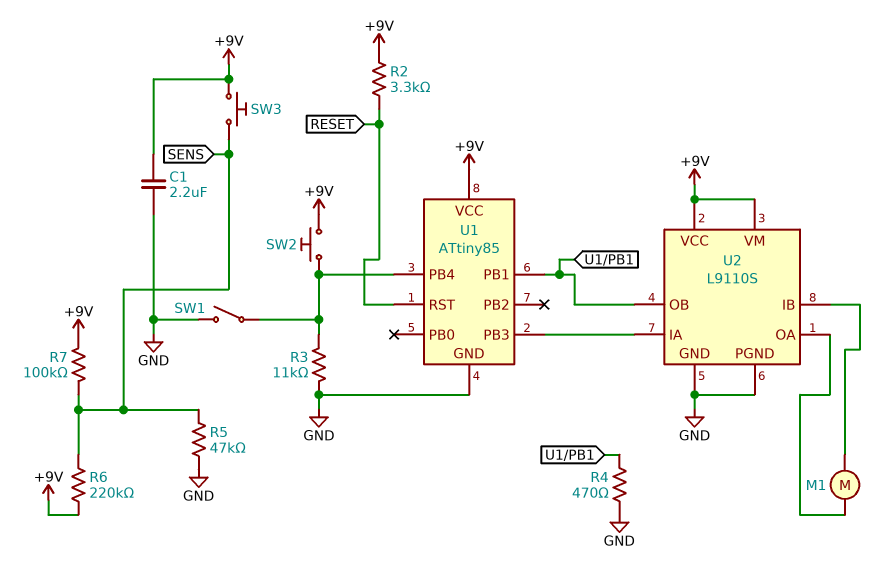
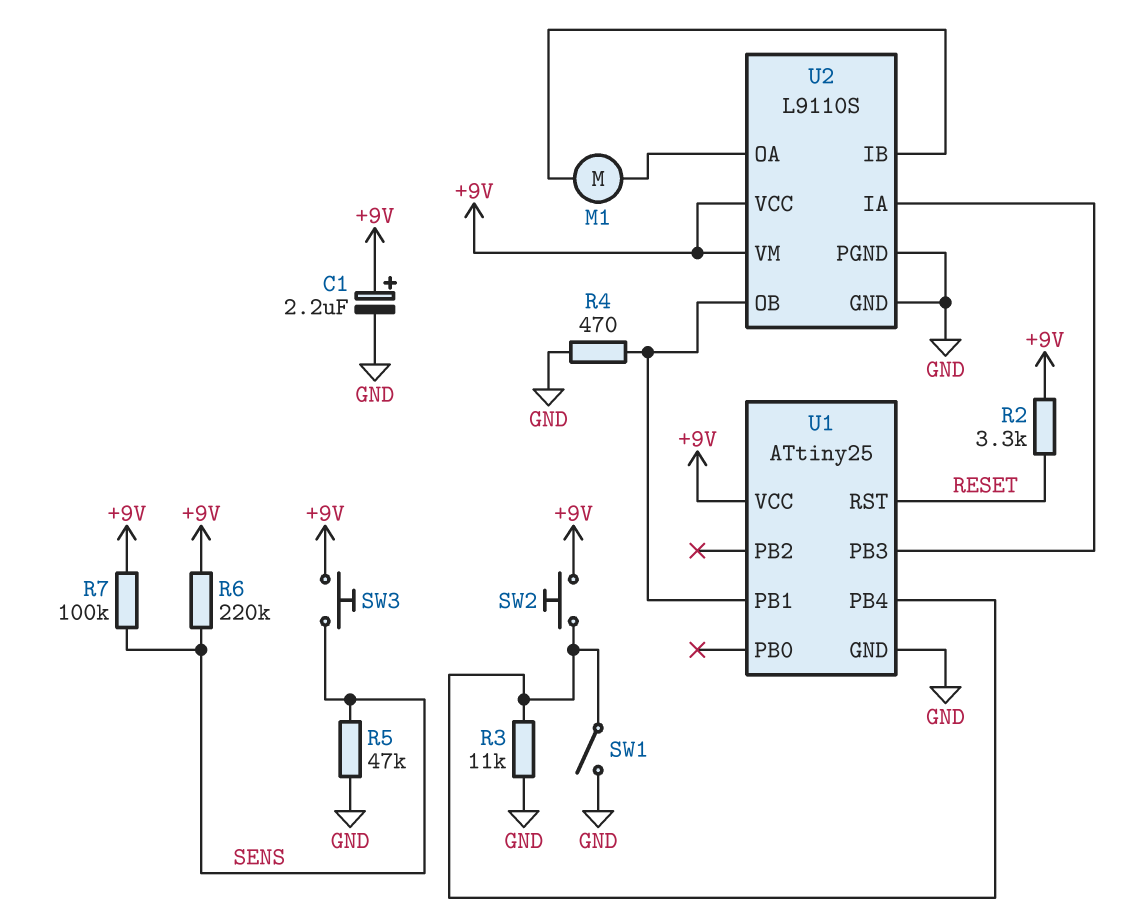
C1: 2.2uF (+9V, GND) -> 2.2uF (plus +9V, minus GND)
U1: ATtiny85 -> ATtiny25

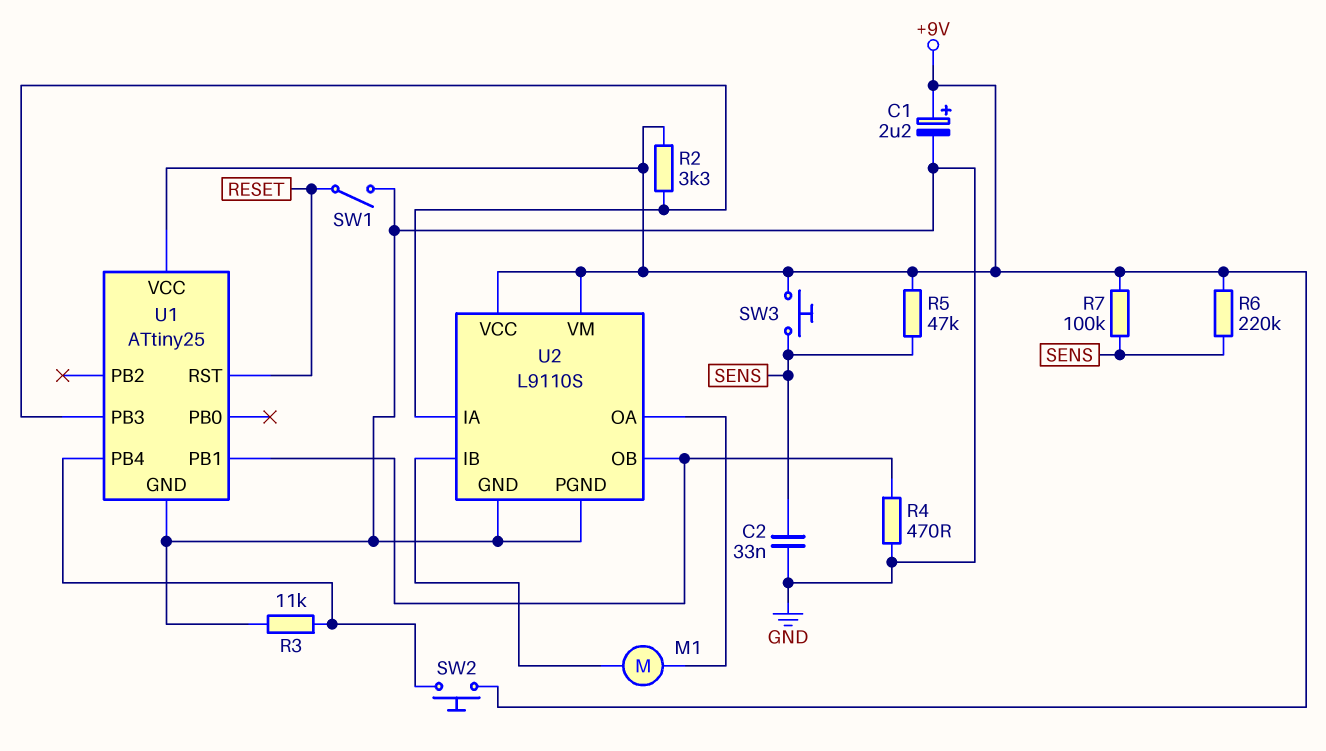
C2: none -> 33nF (GND, SENS)
R2: 3.3k (+9V, RESET) -> 3.3k (+9V, U1/PB3)
R5: 47k (GND, SENS) -> 47k (+9V, SENS)
SW1: switch (GND, U1/PB4) -> switch (GND, RESET)

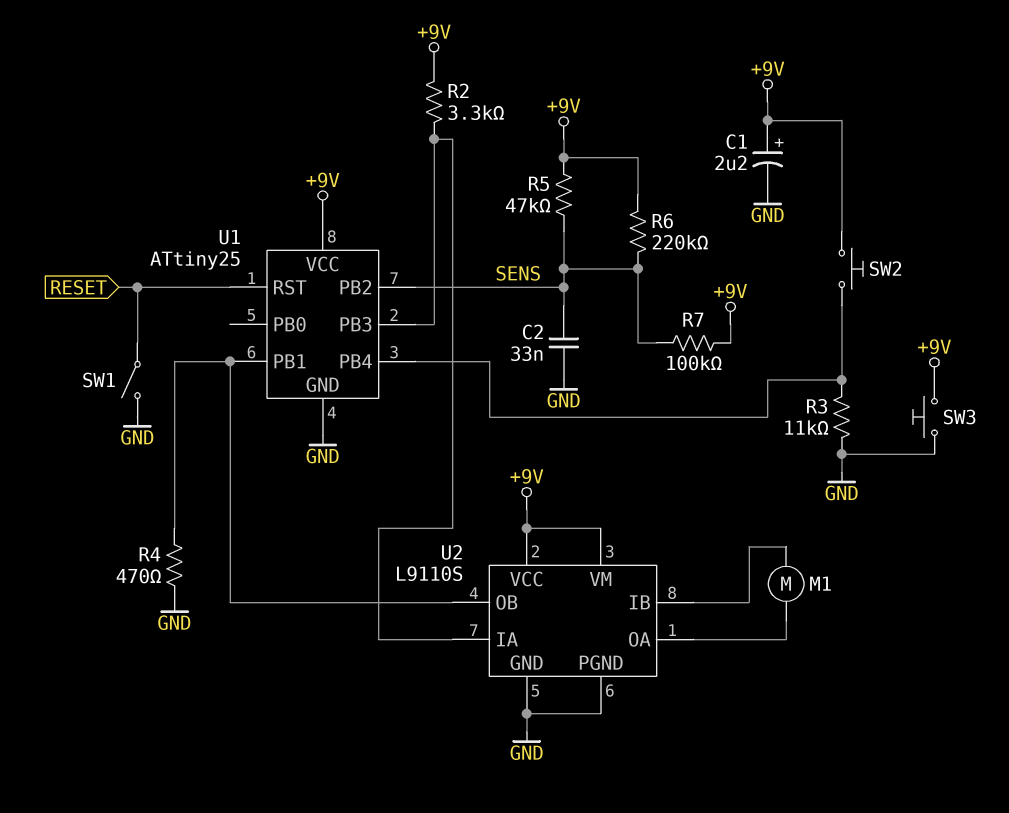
SW3: button (+9V, SENS) -> button (+9V, GND)
U1 pin PB2: none -> SENS

